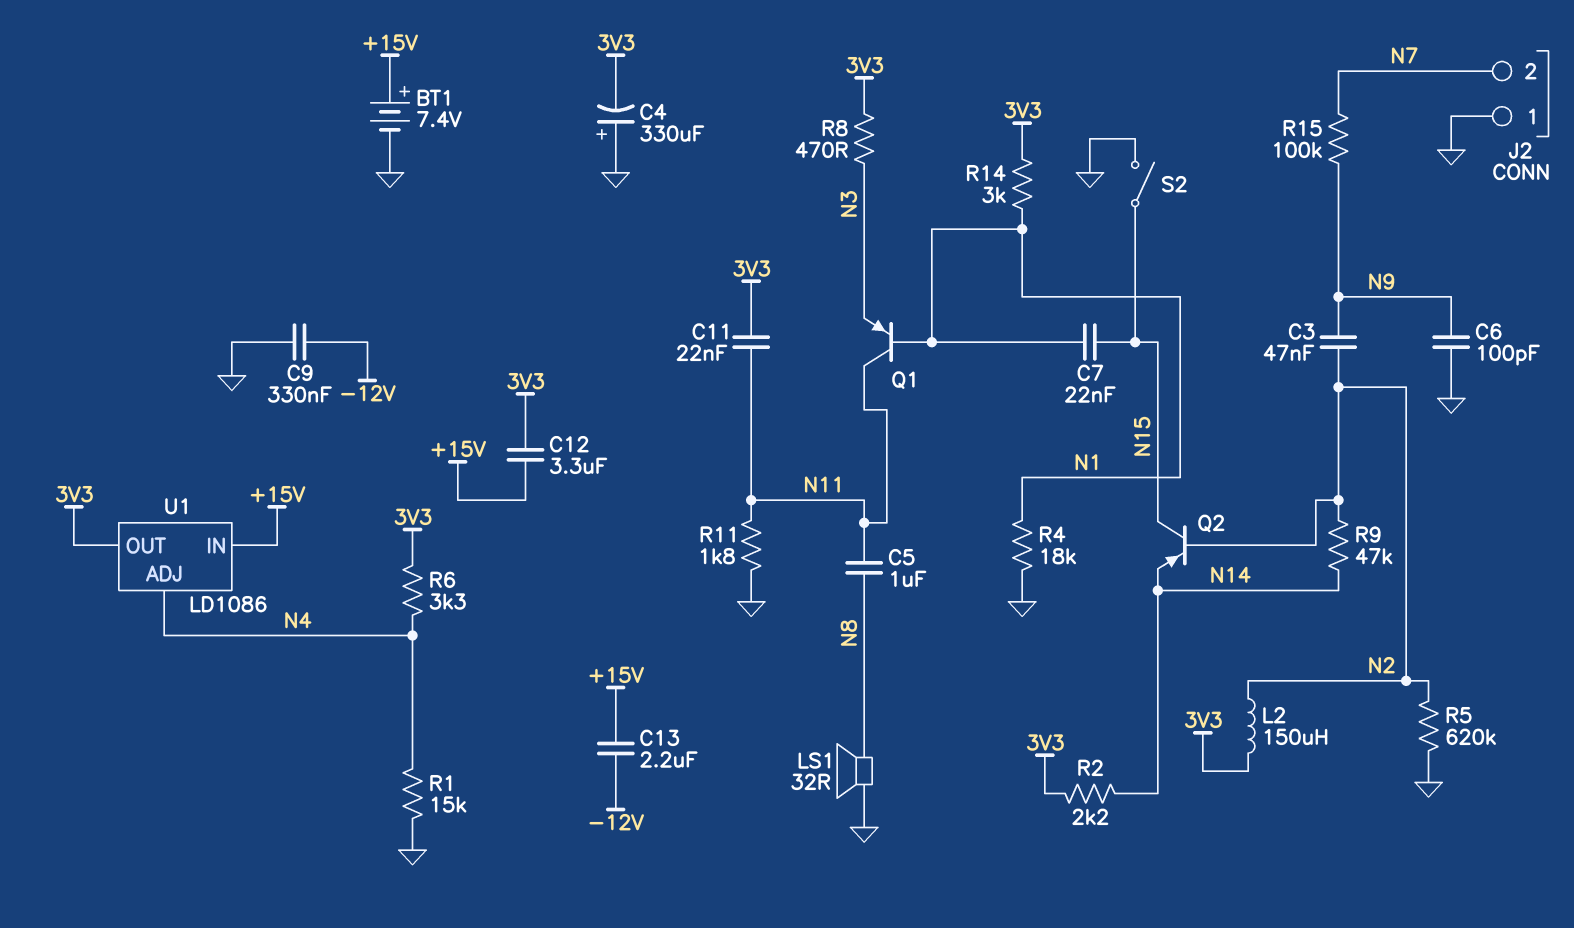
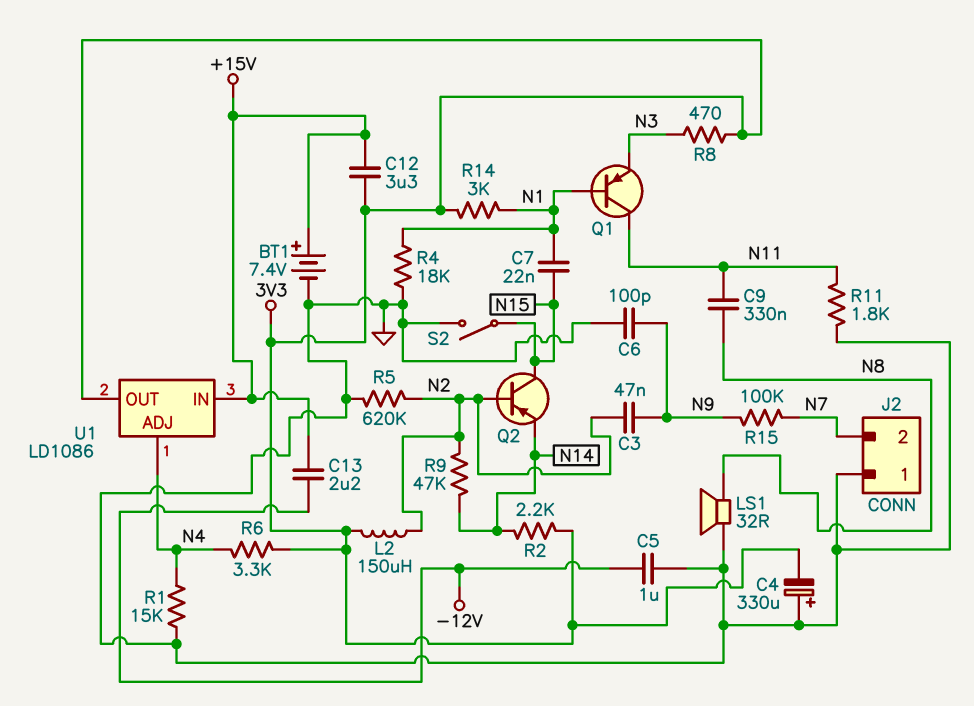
C5: 1uF (N8, N11) -> 1uF (-12V, GND)
C9: 330nF (-12V, GND) -> 330nF (N8, N11)
C11: 22nF (3V3, N11) -> none

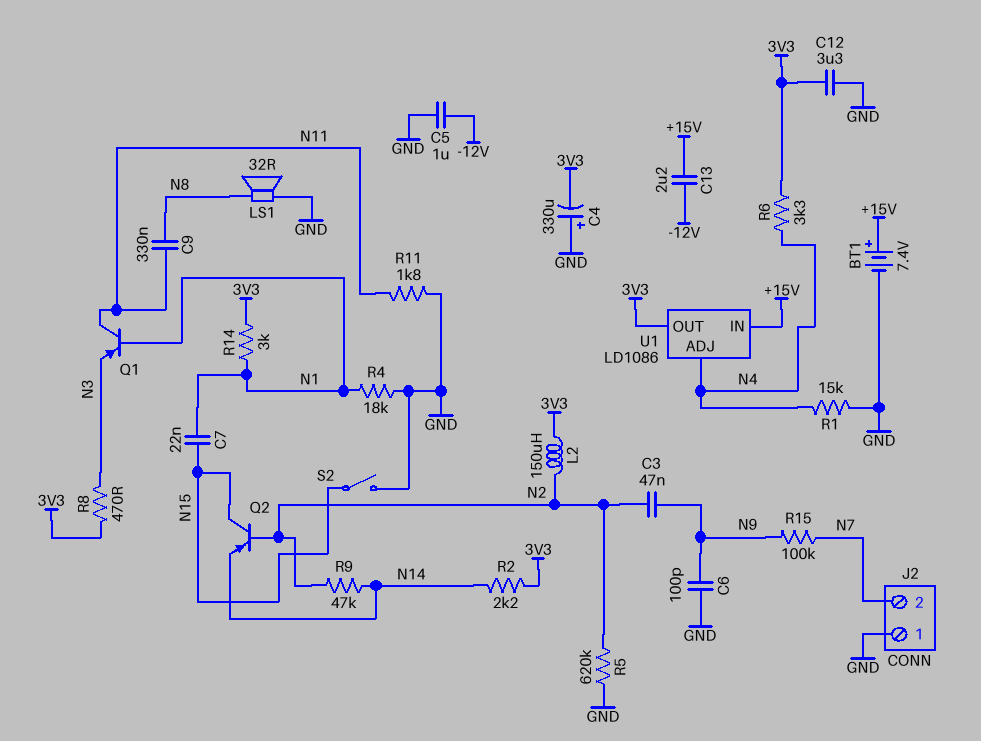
C12: 3.3uF (+15V, 3V3) -> 3.3uF (3V3, GND)

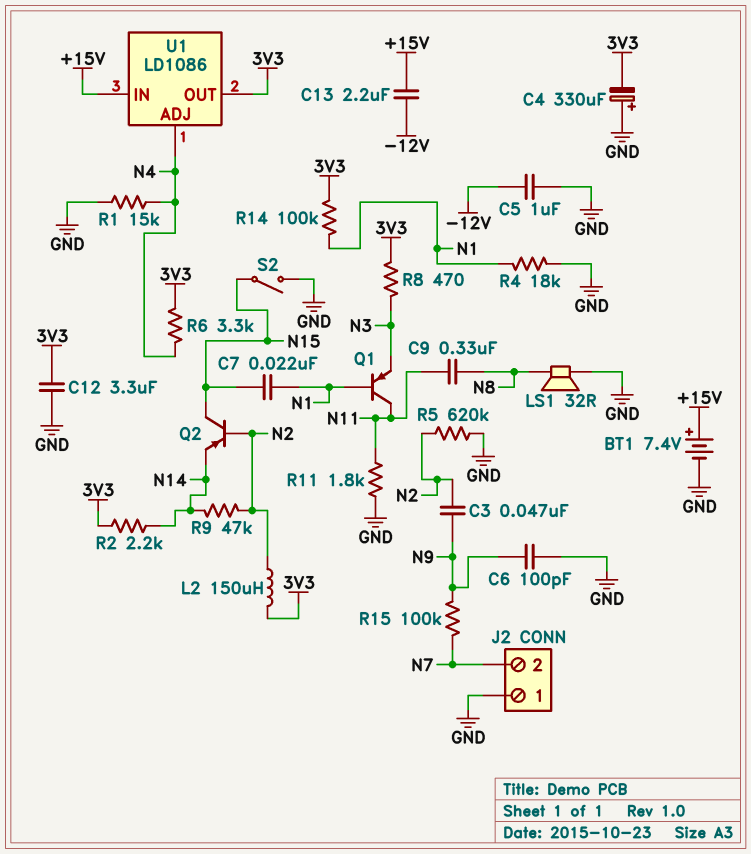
R14: 3k (3V3, N1) -> 100k (3V3, N1)

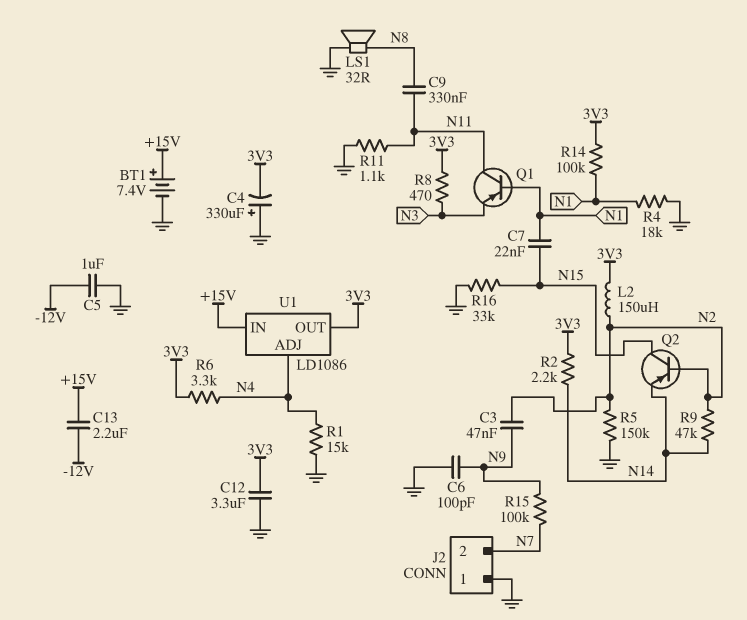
R5: 620k (GND, N2) -> 150k (GND, N2)
R11: 1.8k (GND, N11) -> 1.1k (GND, N11)
R16: none -> 33k (GND, N15)
S2: switch (GND, N15) -> none

